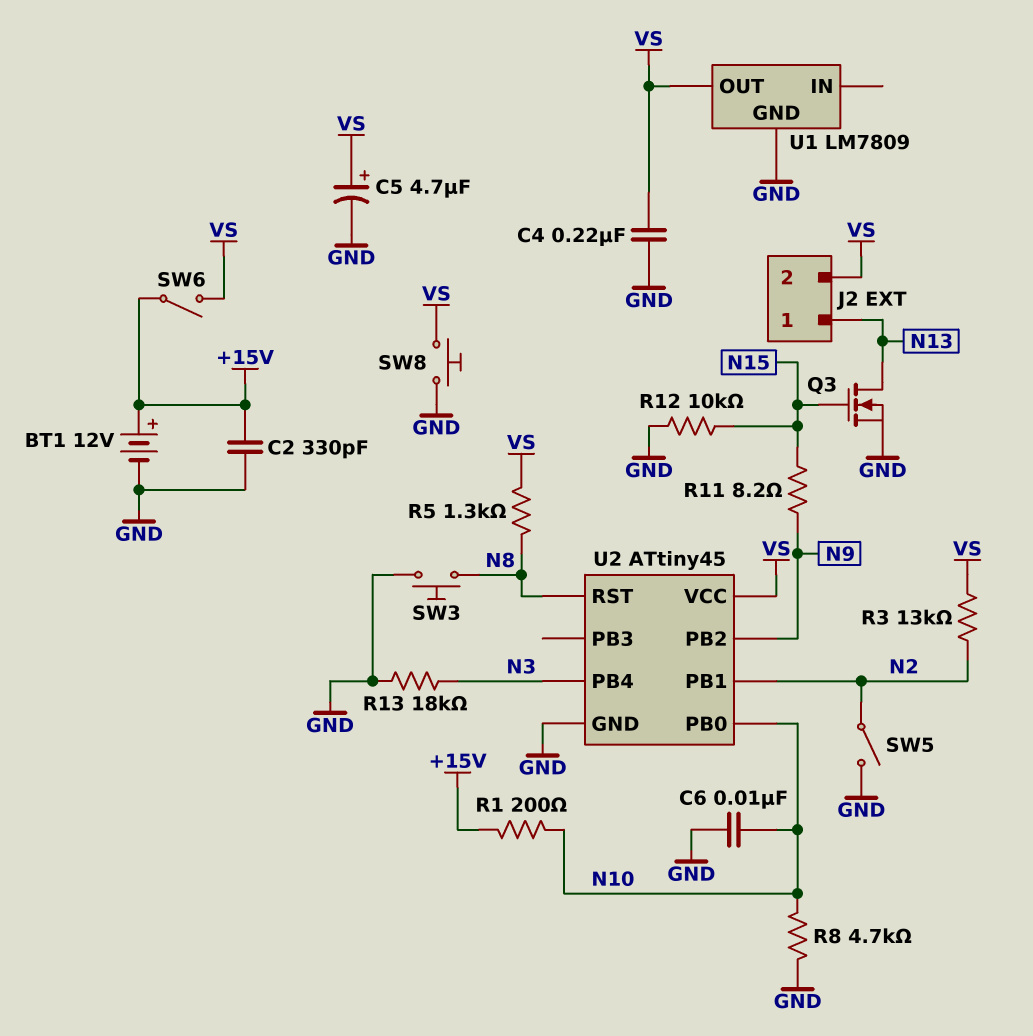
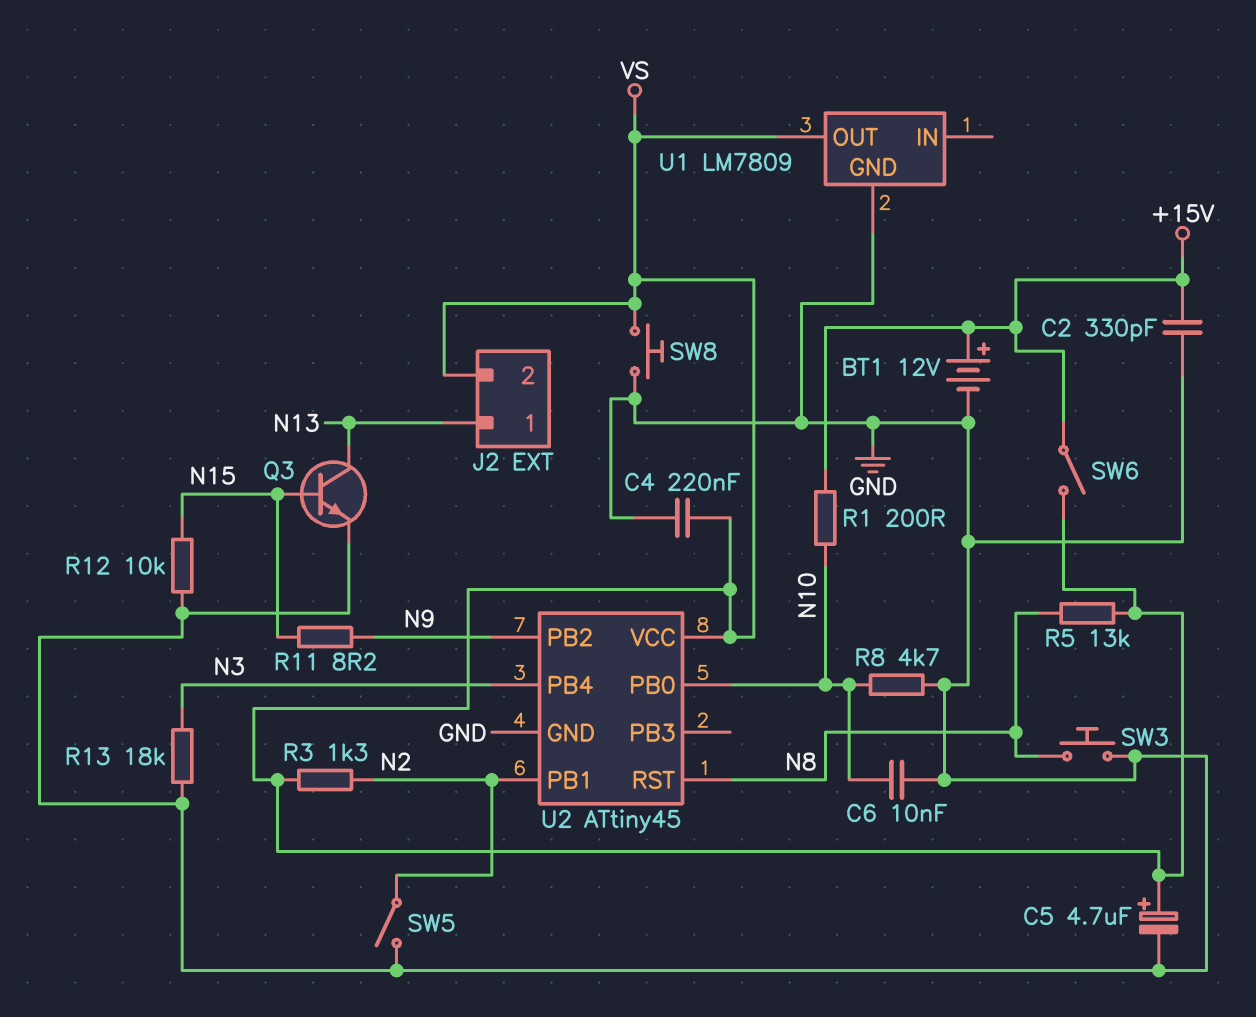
Q3: NMOS (G N15, D N13, S GND) -> NPN (B N15, C N13, E GND)
R3: 13k (N2, VS) -> 1.3k (N2, VS)
R5: 1.3k (N8, VS) -> 13k (N8, VS)

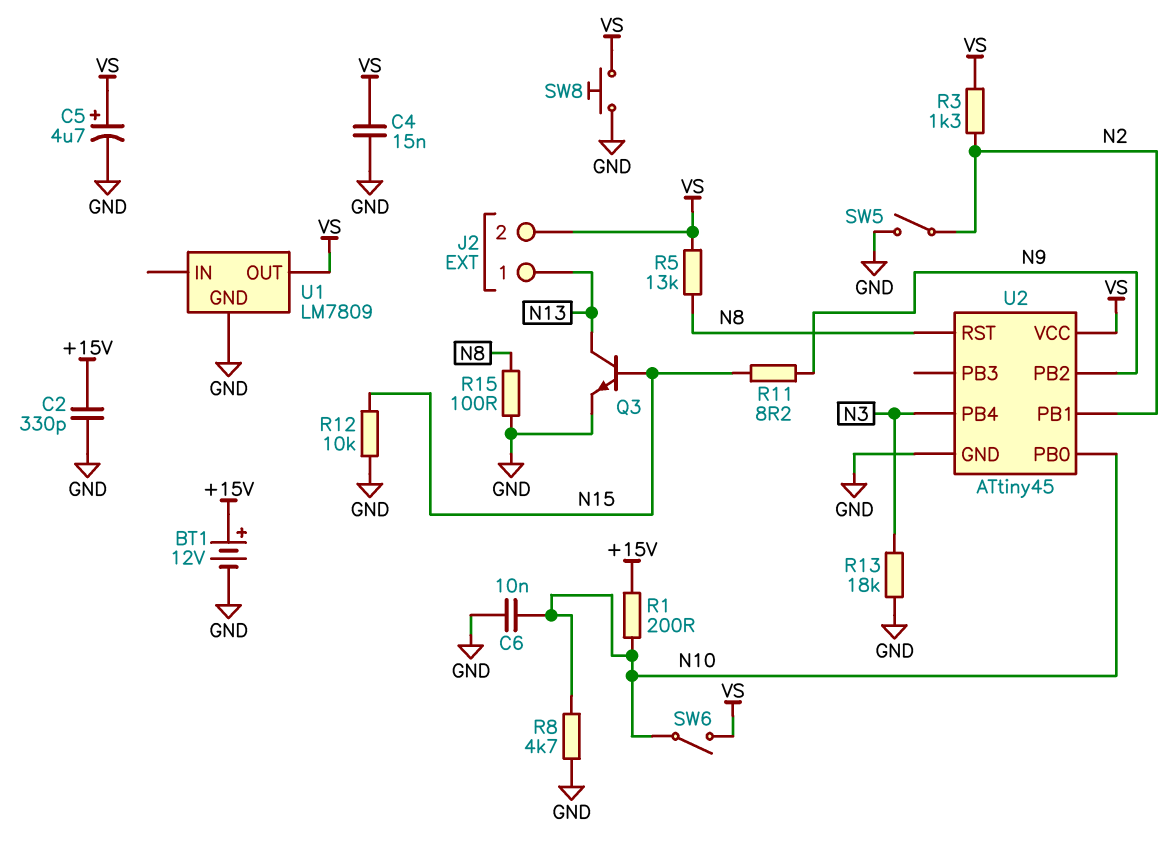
C4: 220nF (GND, VS) -> 15nF (GND, VS)
R15: none -> 100 (GND, N8)
SW3: button (GND, N8) -> none
SW6: switch (+15V, VS) -> switch (N10, VS)

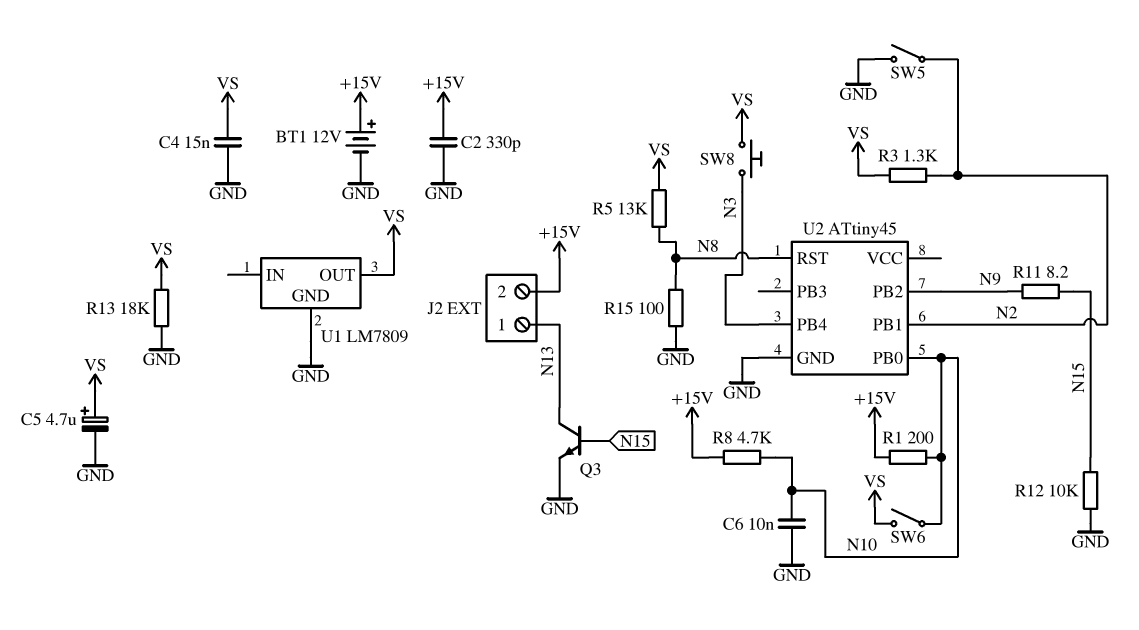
J2 pin 2: VS -> +15V
R8: 4.7k (GND, N10) -> 4.7k (+15V, N10)
R13: 18k (GND, N3) -> 18k (GND, VS)
SW8: button (GND, VS) -> button (N3, VS)
U2 pin VCC: VS -> none

